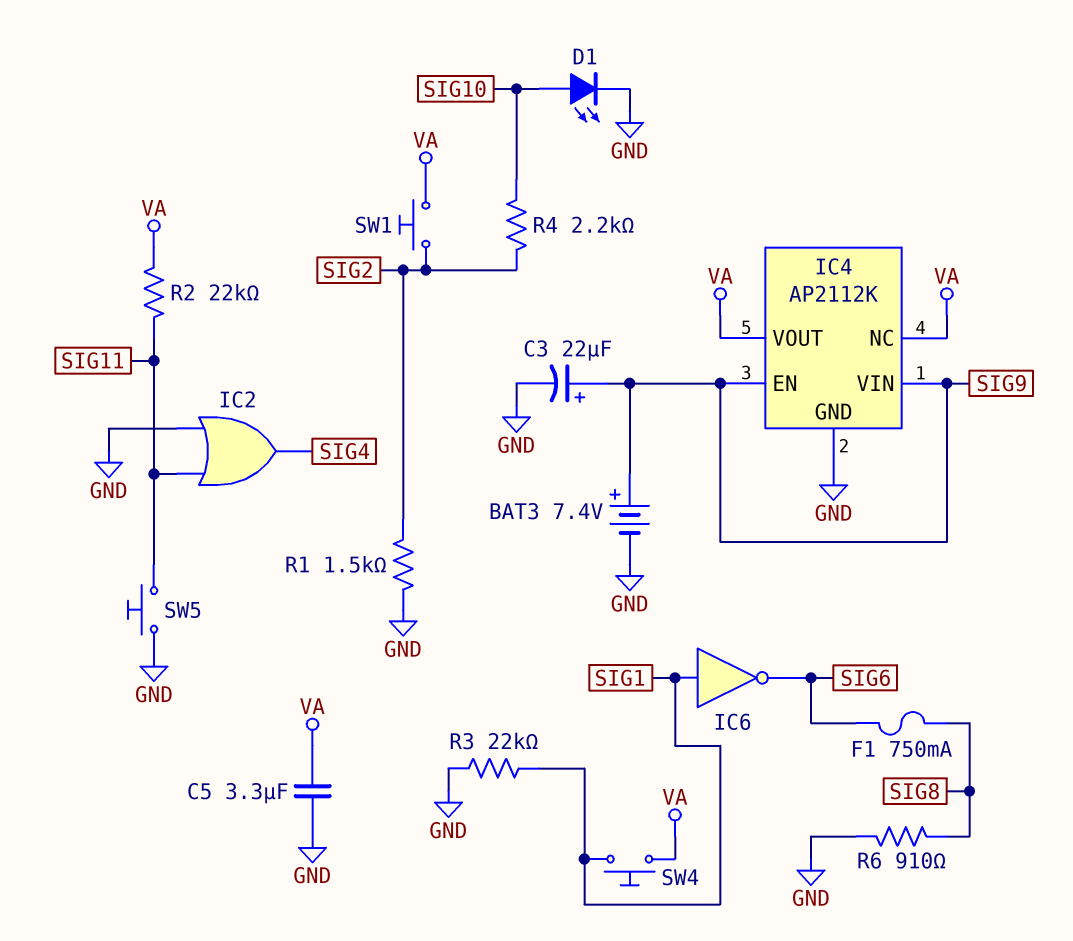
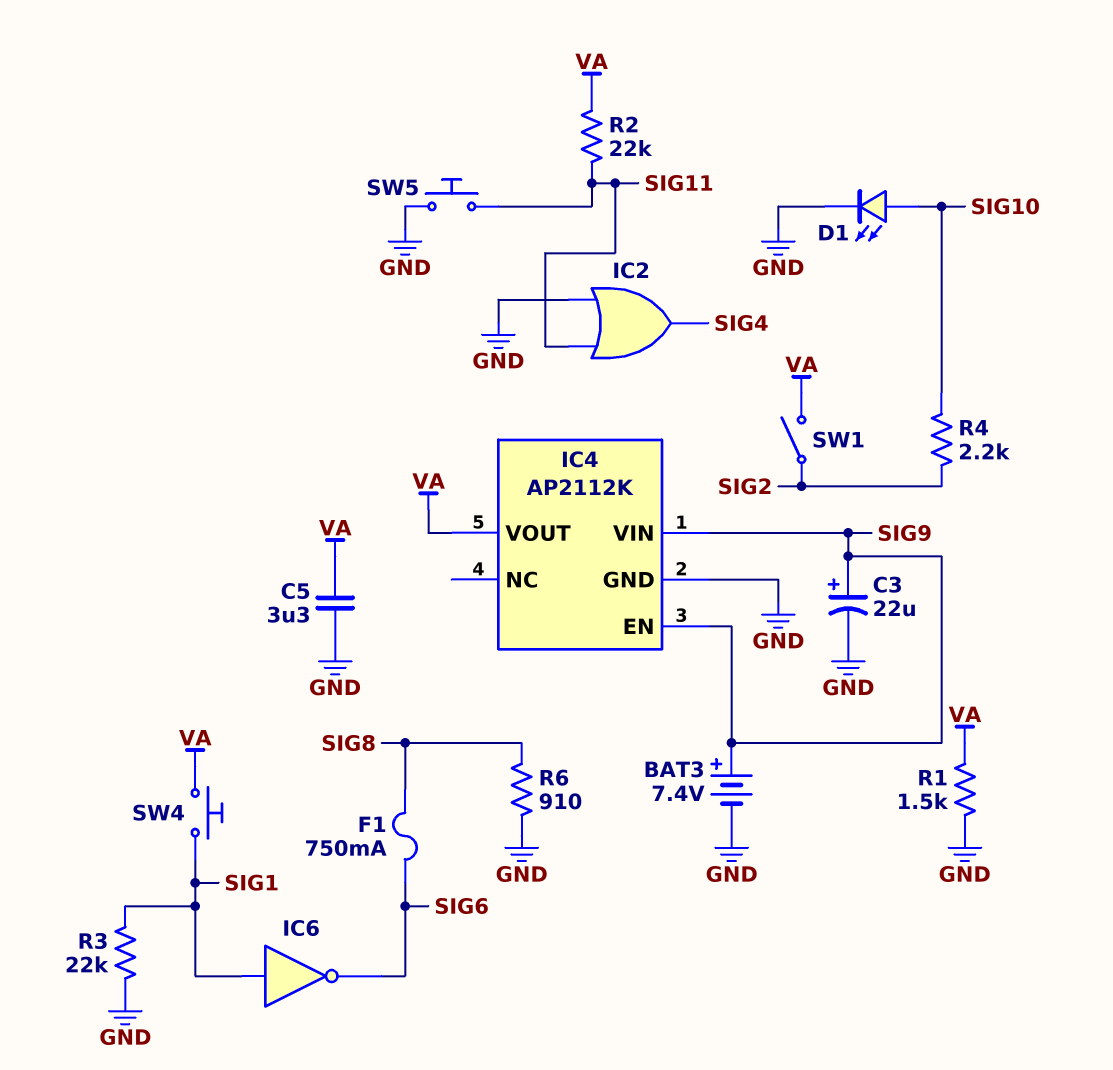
IC4 pin NC: VA -> none
R1: 1.5k (GND, SIG2) -> 1.5k (GND, VA)
SW1: button (SIG2, VA) -> switch (SIG2, VA)

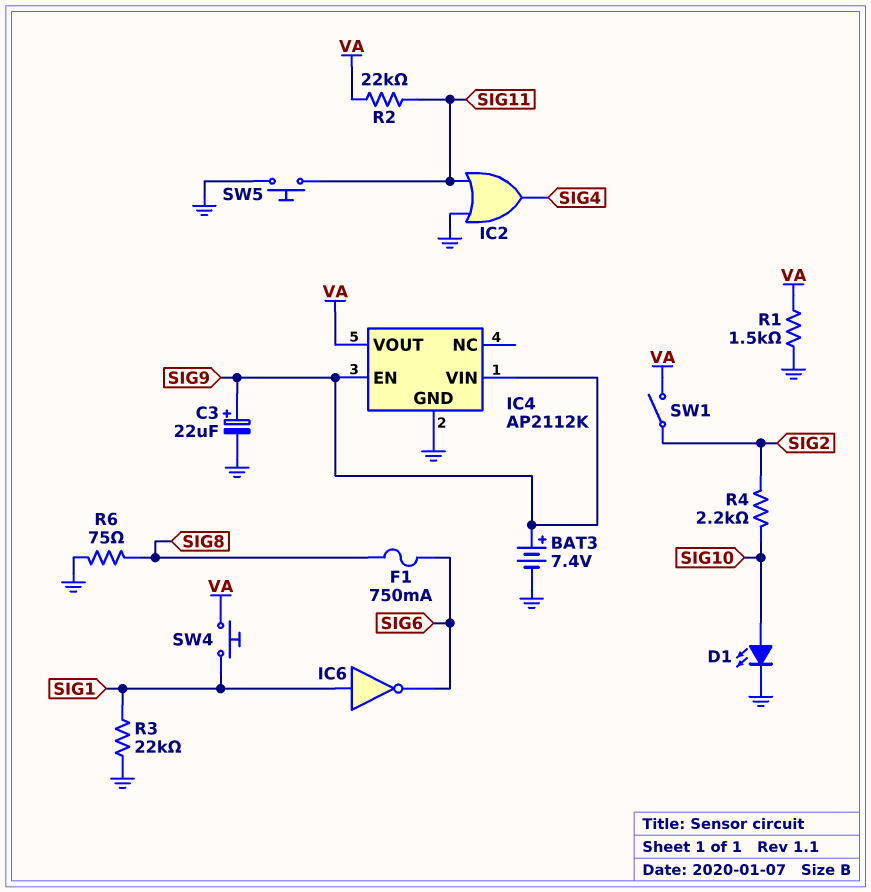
C5: 3.3uF (GND, VA) -> none
R6: 910 (GND, SIG8) -> 75 (GND, SIG8)

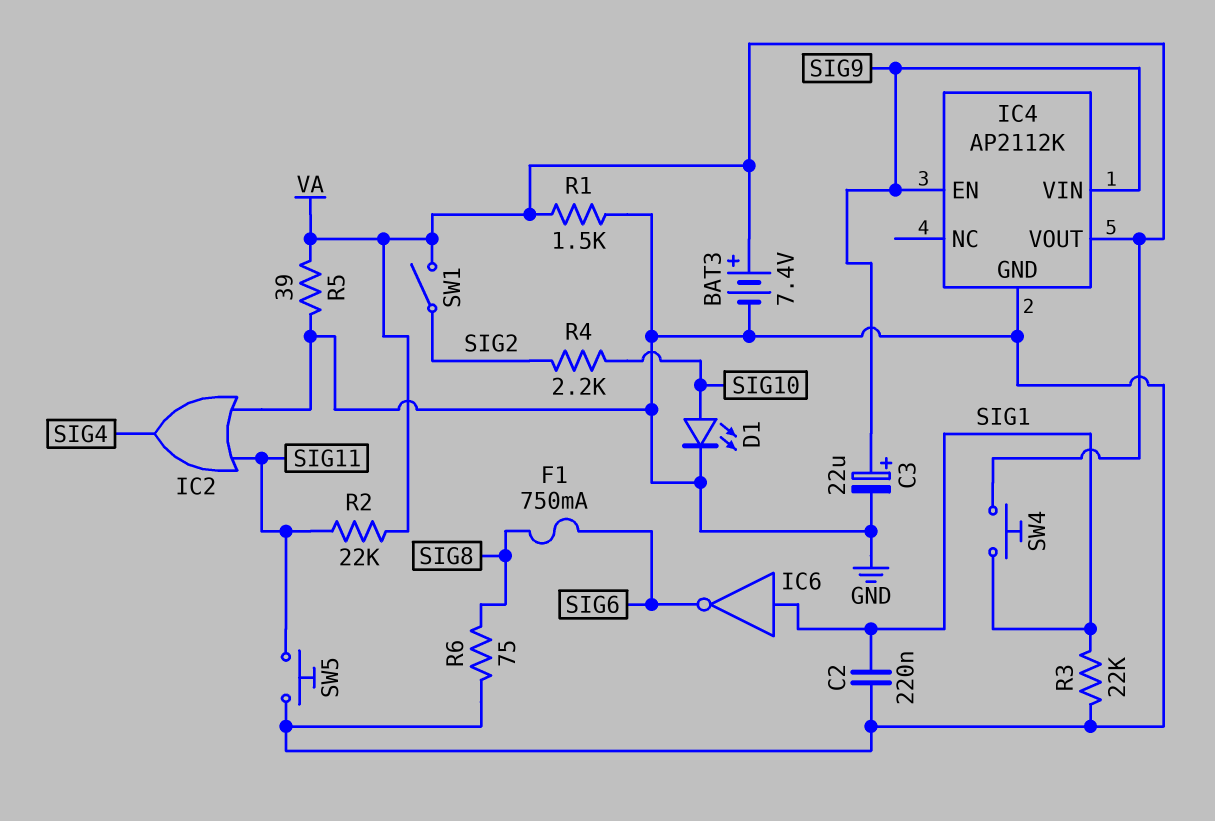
BAT3: 7.4V (plus SIG9, minus GND) -> 7.4V (plus VA, minus GND)
C2: none -> 220nF (GND, SIG1)
R5: none -> 39 (GND, VA)

